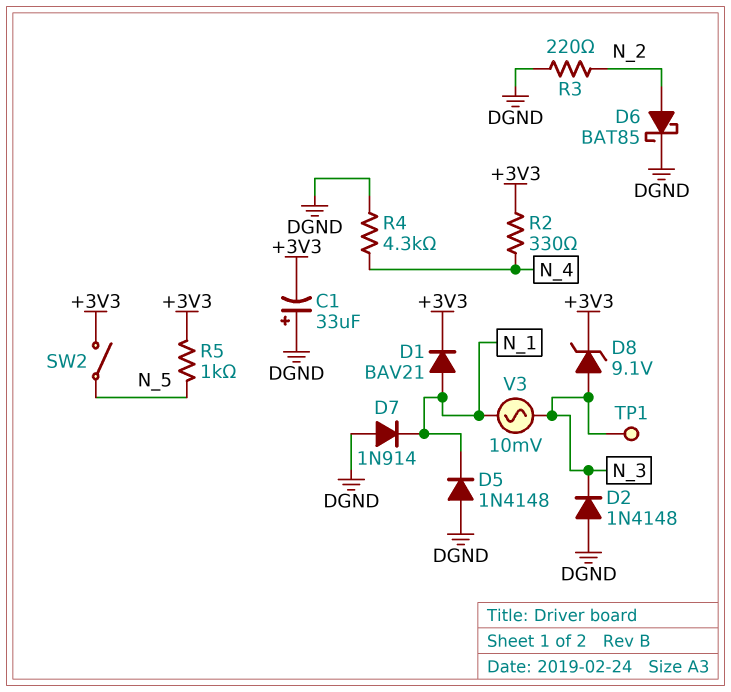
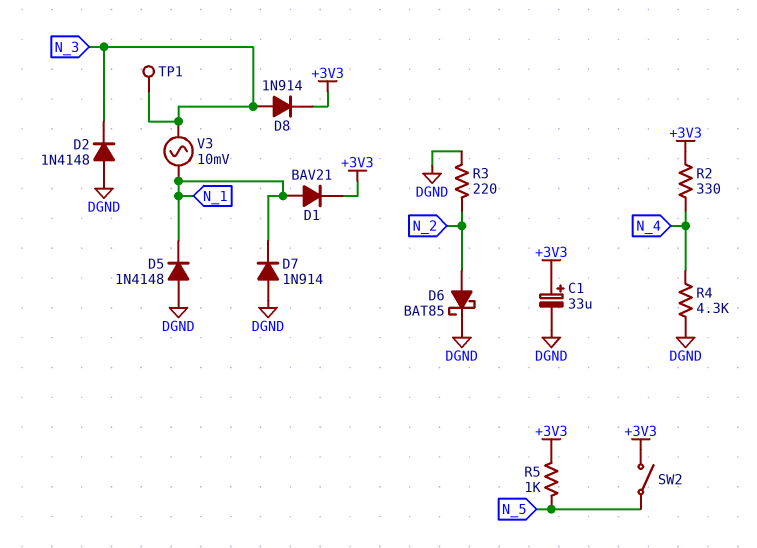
C1: 33uF (plus DGND, minus +3V3) -> 33uF (plus +3V3, minus DGND)
D8: zener 9.1V (A N_3, K +3V3) -> diode 1N914 (A N_3, K +3V3)

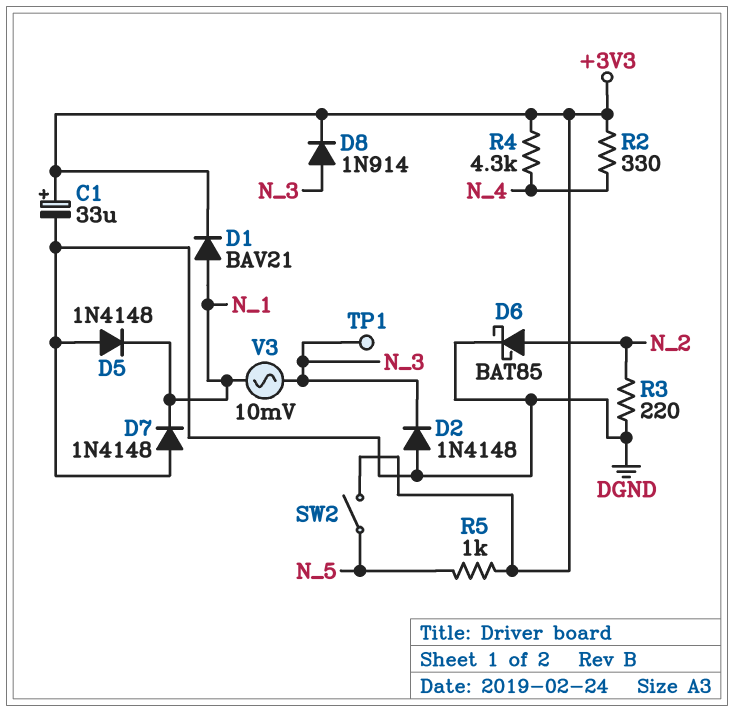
D7: diode 1N914 (A DGND, K N_1) -> diode 1N4148 (A DGND, K N_1)
R4: 4.3k (DGND, N_4) -> 4.3k (+3V3, N_4)

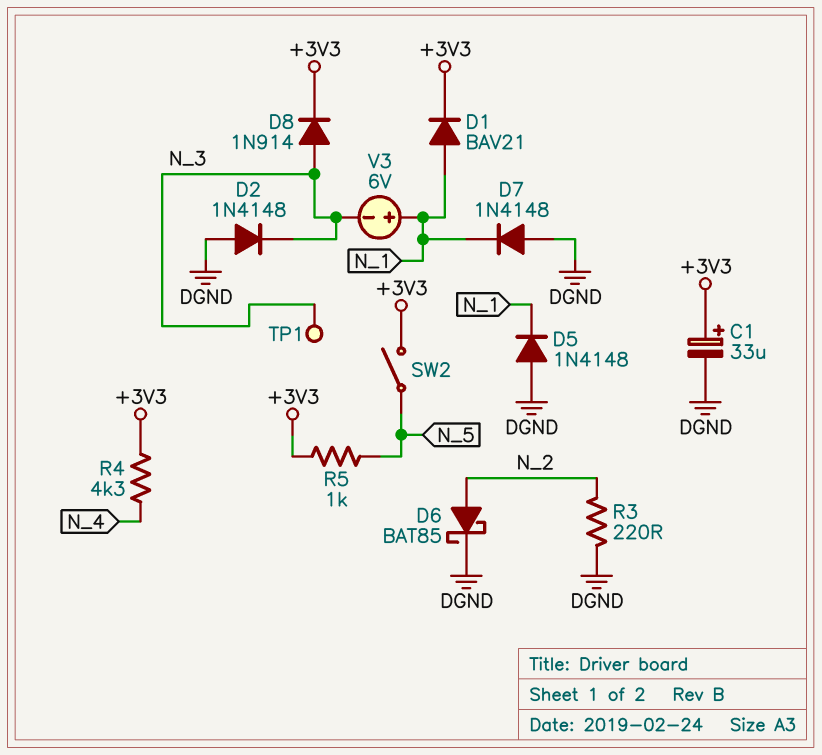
R2: 330 (+3V3, N_4) -> none
V3: AC 10mV (N_1, N_3) -> 6V (plus N_1, minus N_3)

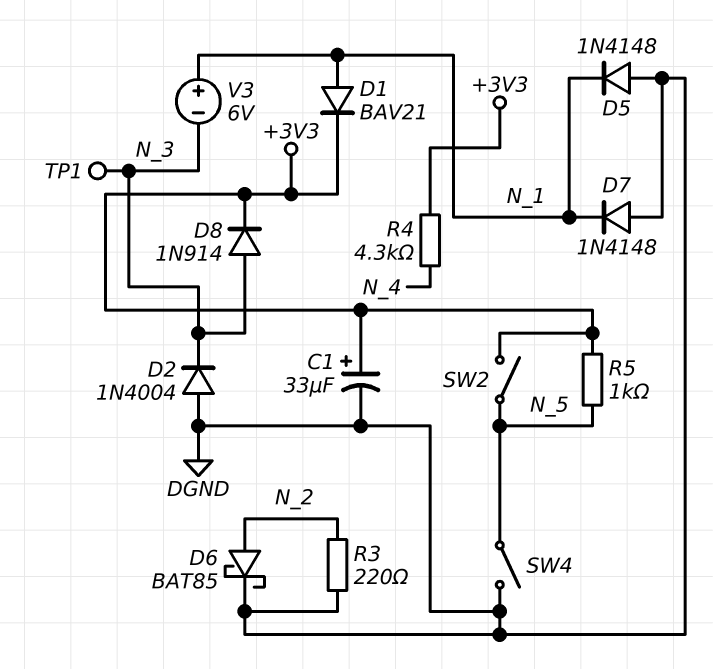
D2: diode 1N4148 (A DGND, K N_3) -> diode 1N4004 (A DGND, K N_3)
SW4: none -> switch (DGND, N_5)

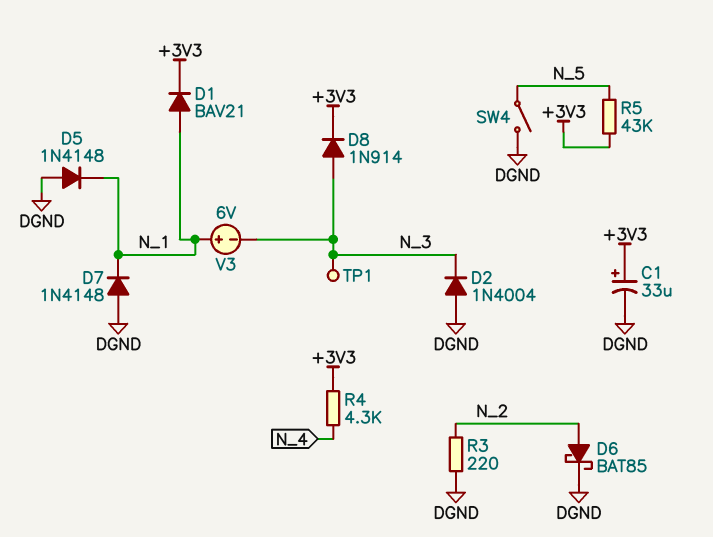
R5: 1k (+3V3, N_5) -> 43k (+3V3, N_5)
SW2: switch (+3V3, N_5) -> none

